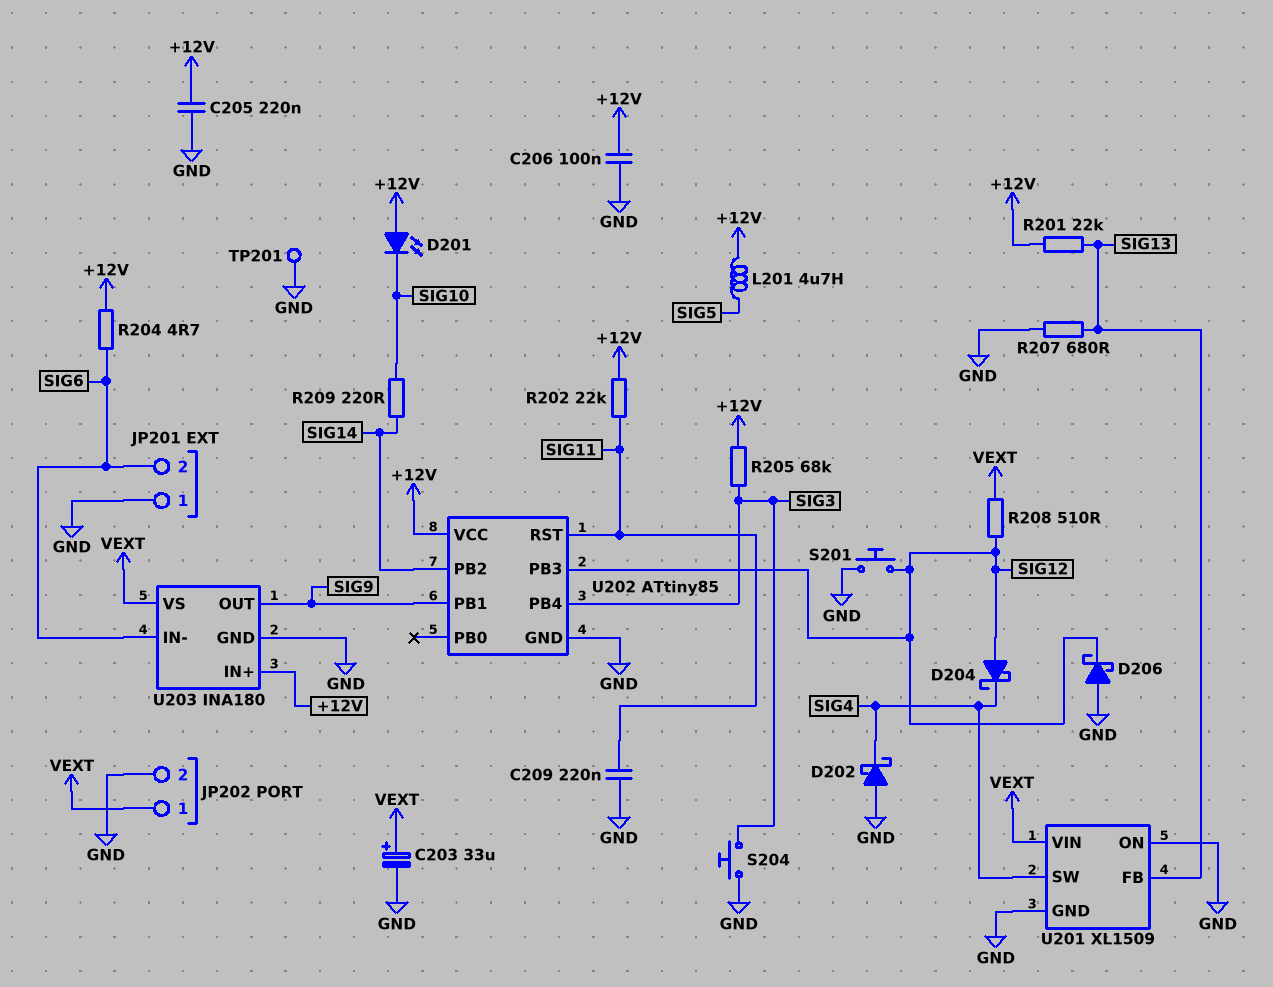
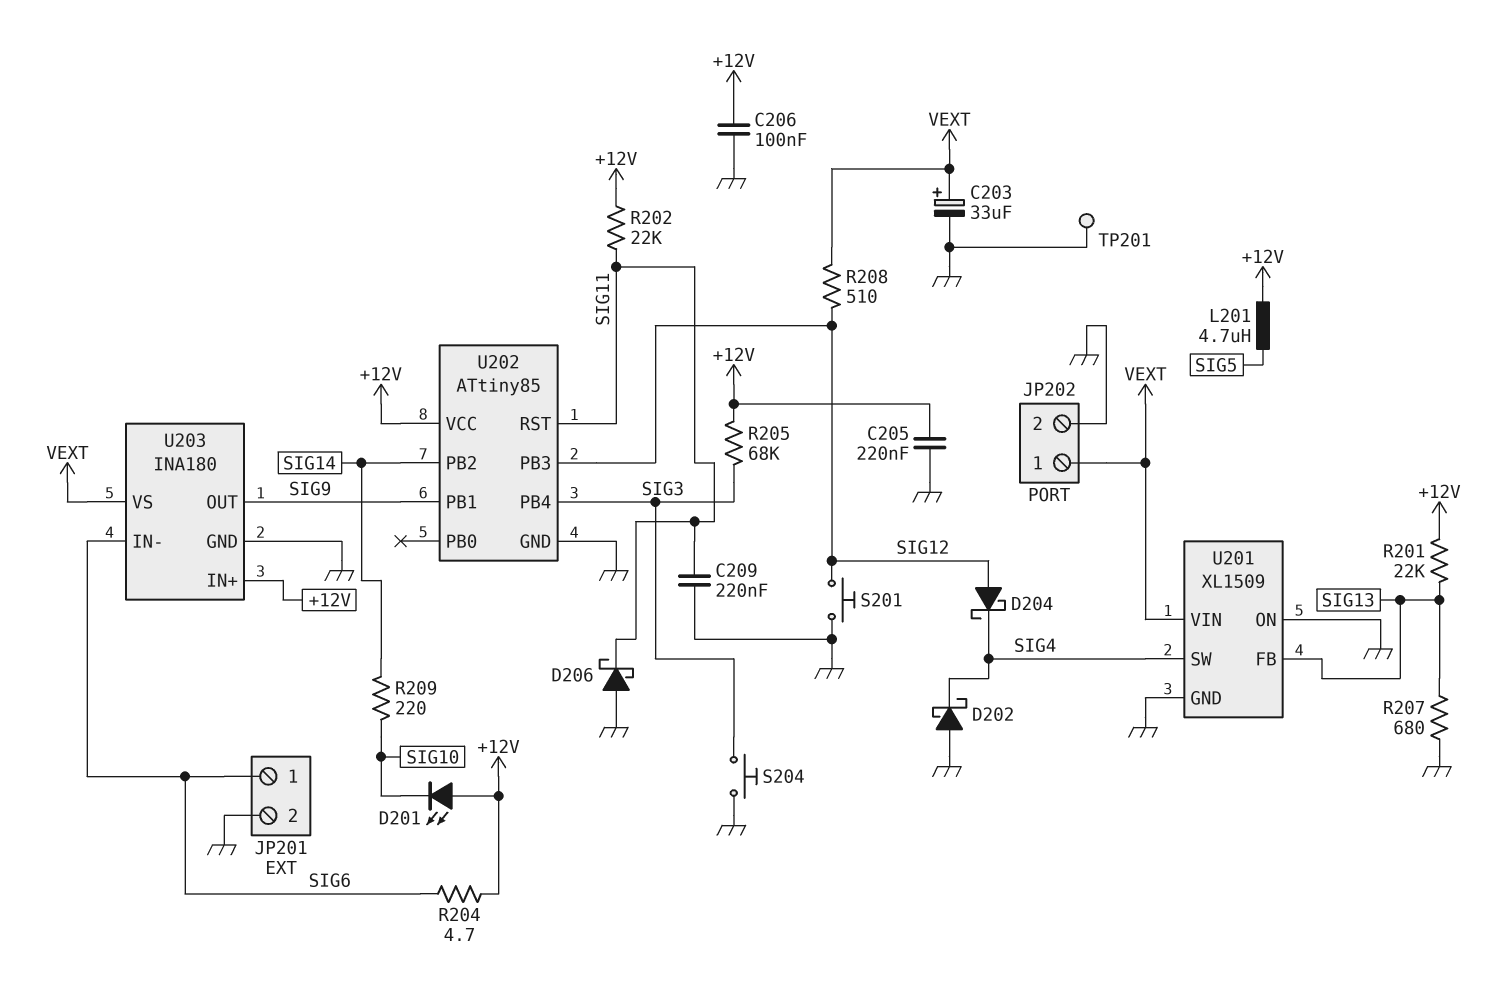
D206: schottky (A GND, K SIG12) -> schottky (A GND, K SIG11)
JP201 pin 1: GND -> SIG6
JP201 pin 2: SIG6 -> GND

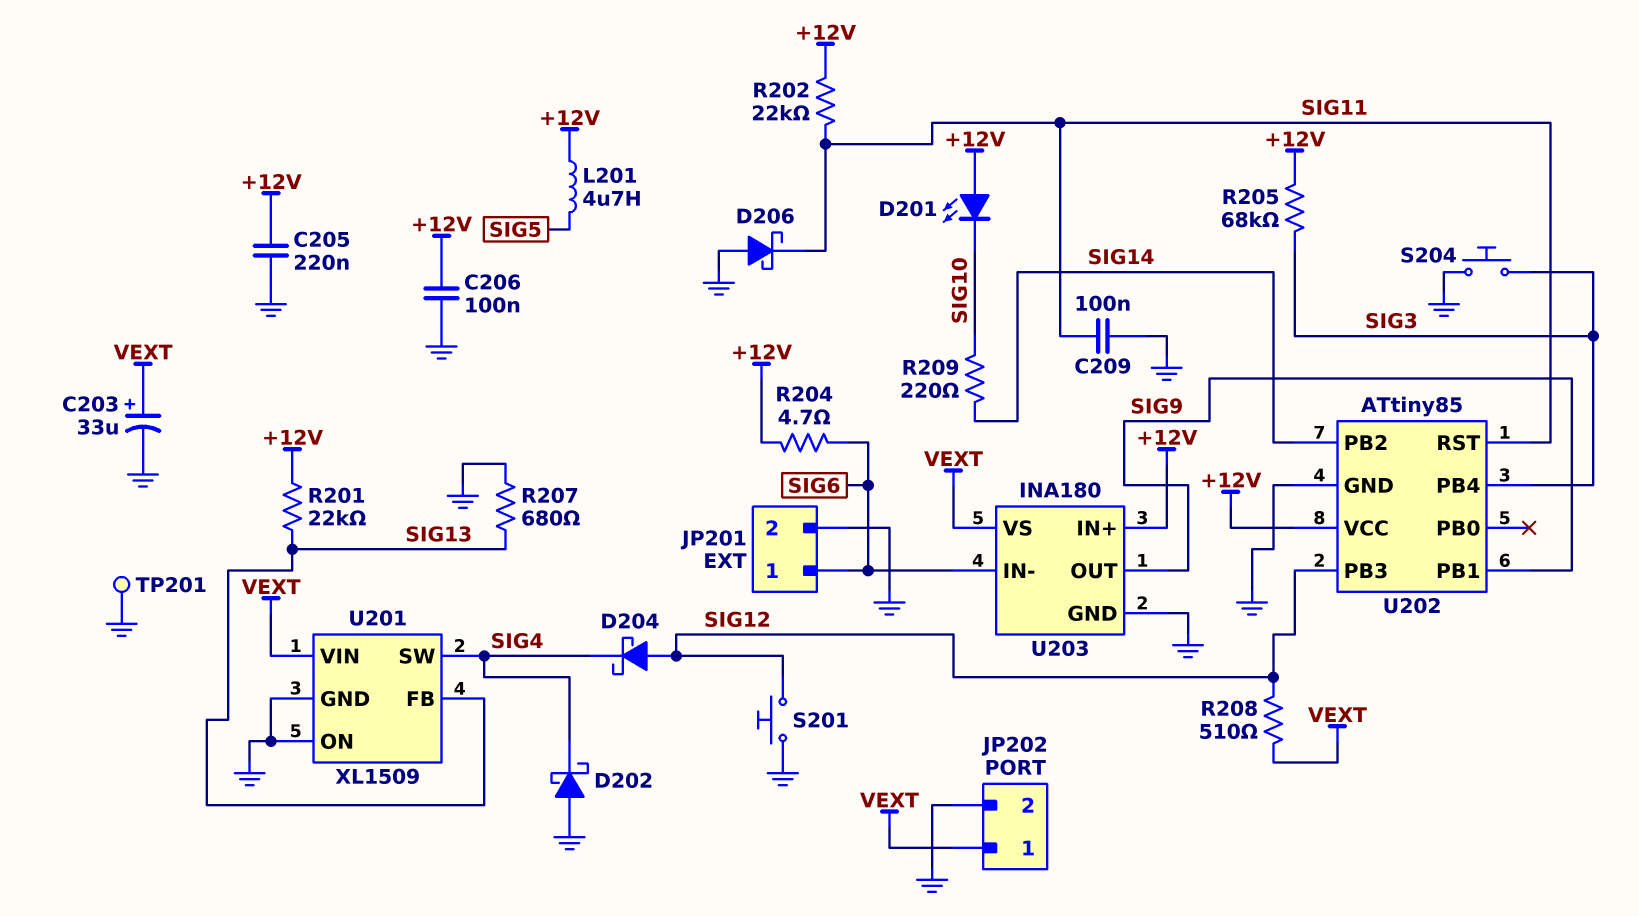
C209: 220nF (GND, SIG11) -> 100nF (GND, SIG11)

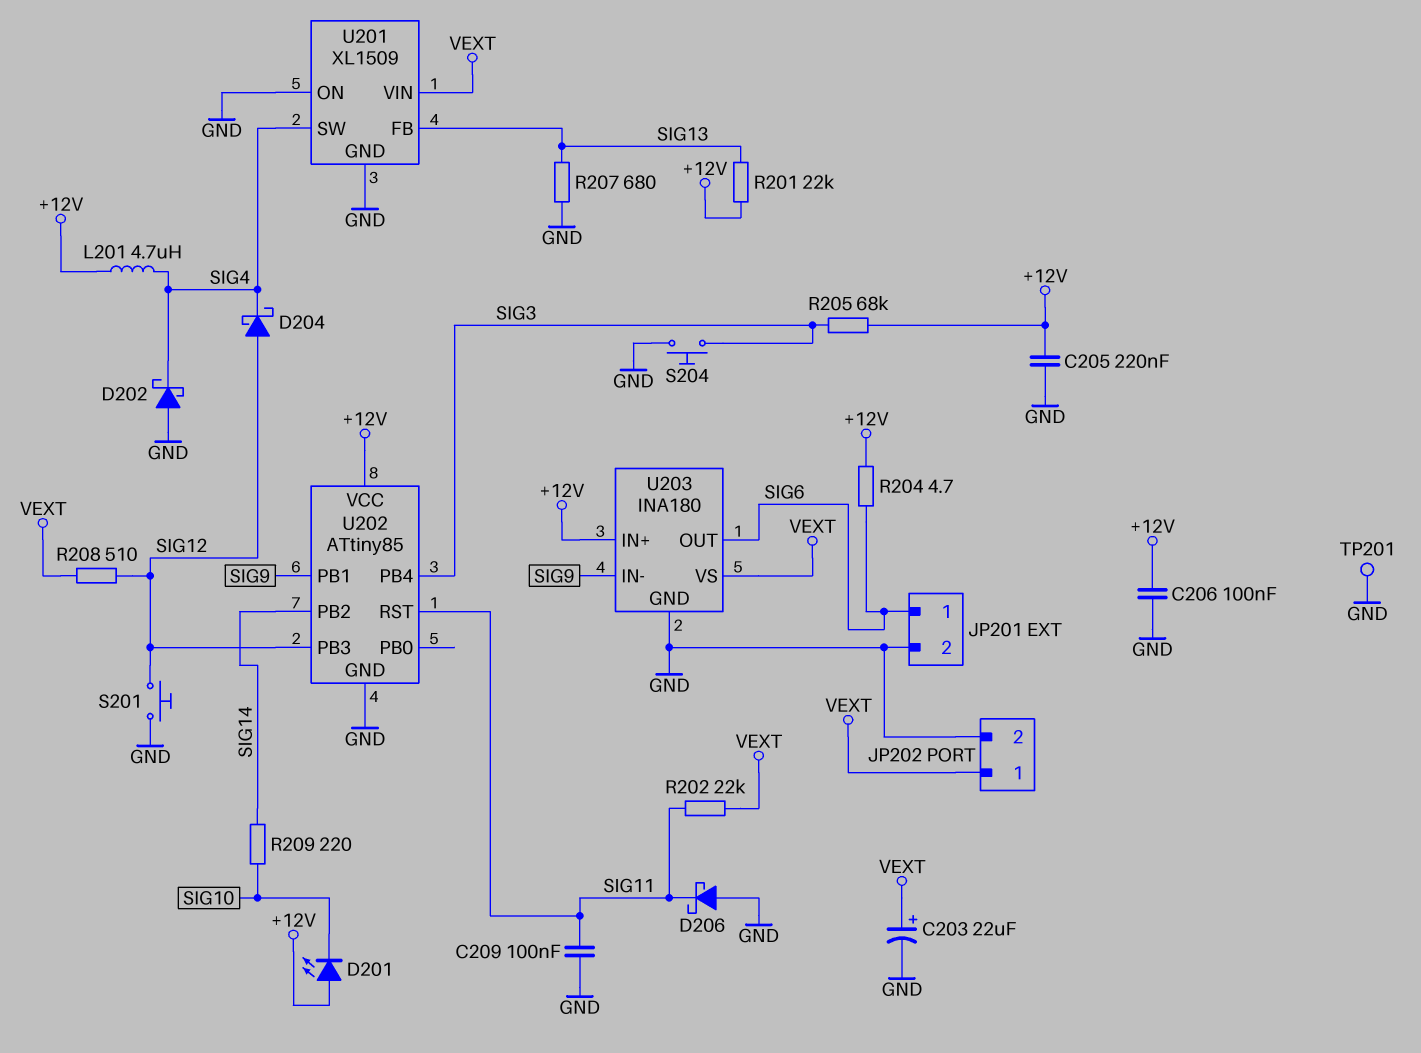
C203: 33uF (plus VEXT, minus GND) -> 22uF (plus VEXT, minus GND)
L201: 4.7uH (+12V, SIG5) -> 4.7uH (+12V, SIG4)
R202: 22k (+12V, SIG11) -> 22k (SIG11, VEXT)
U203 pin IN-: SIG6 -> SIG9
U203 pin OUT: SIG9 -> SIG6

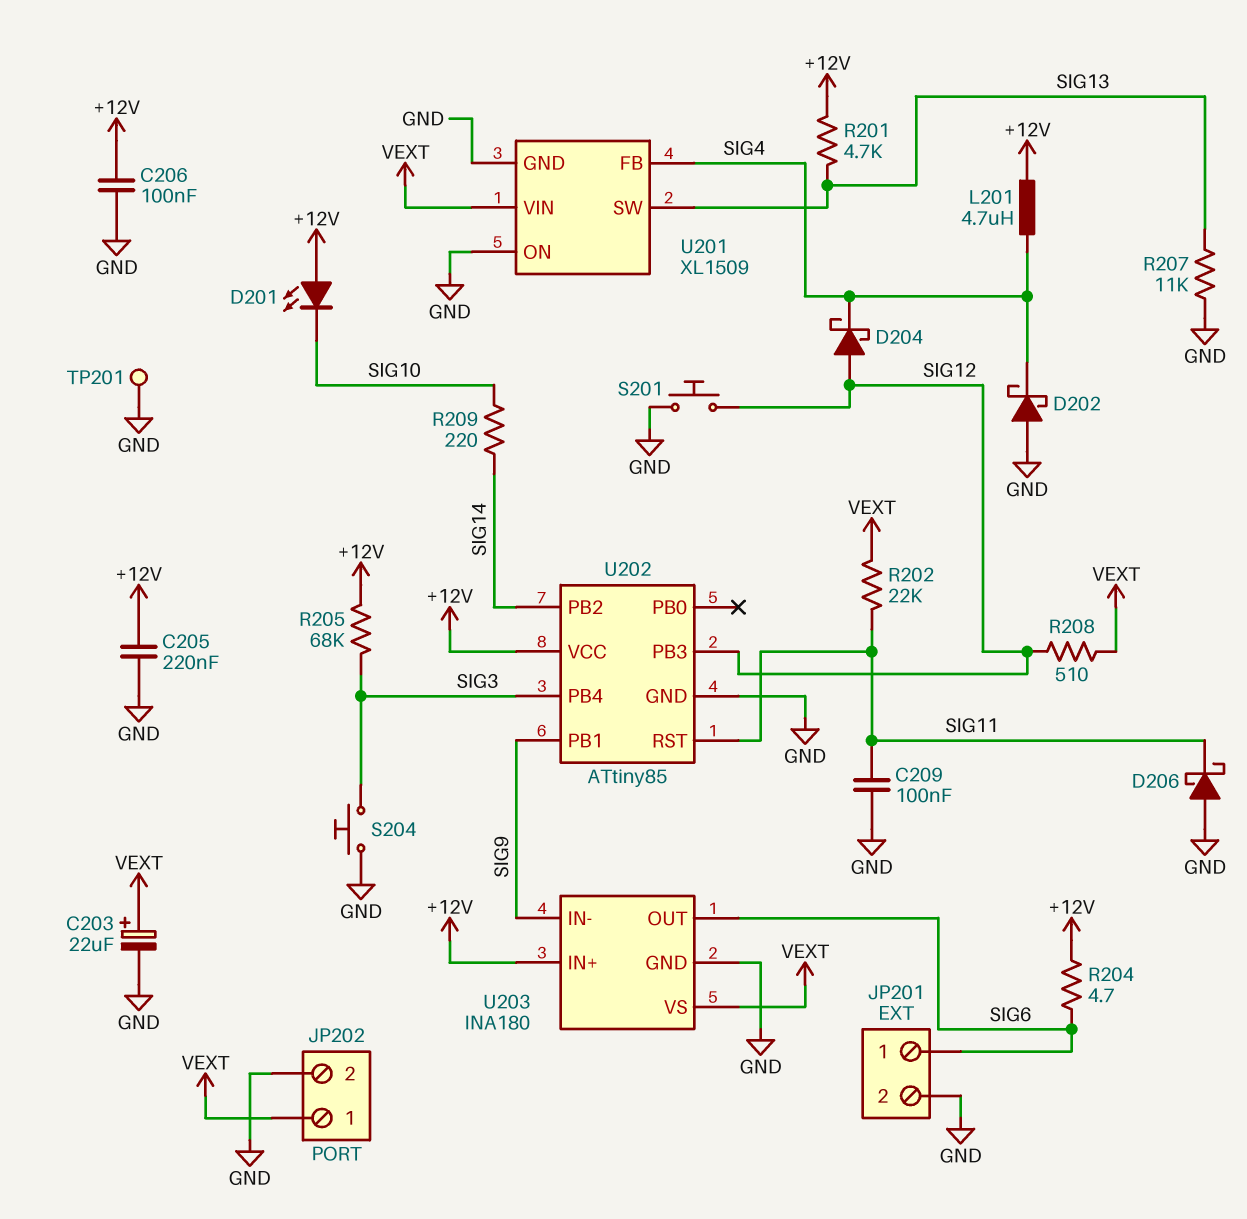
R201: 22k (+12V, SIG13) -> 4.7k (+12V, SIG13)
R207: 680 (GND, SIG13) -> 11k (GND, SIG13)
U201 pin FB: SIG13 -> SIG4
U201 pin SW: SIG4 -> SIG13

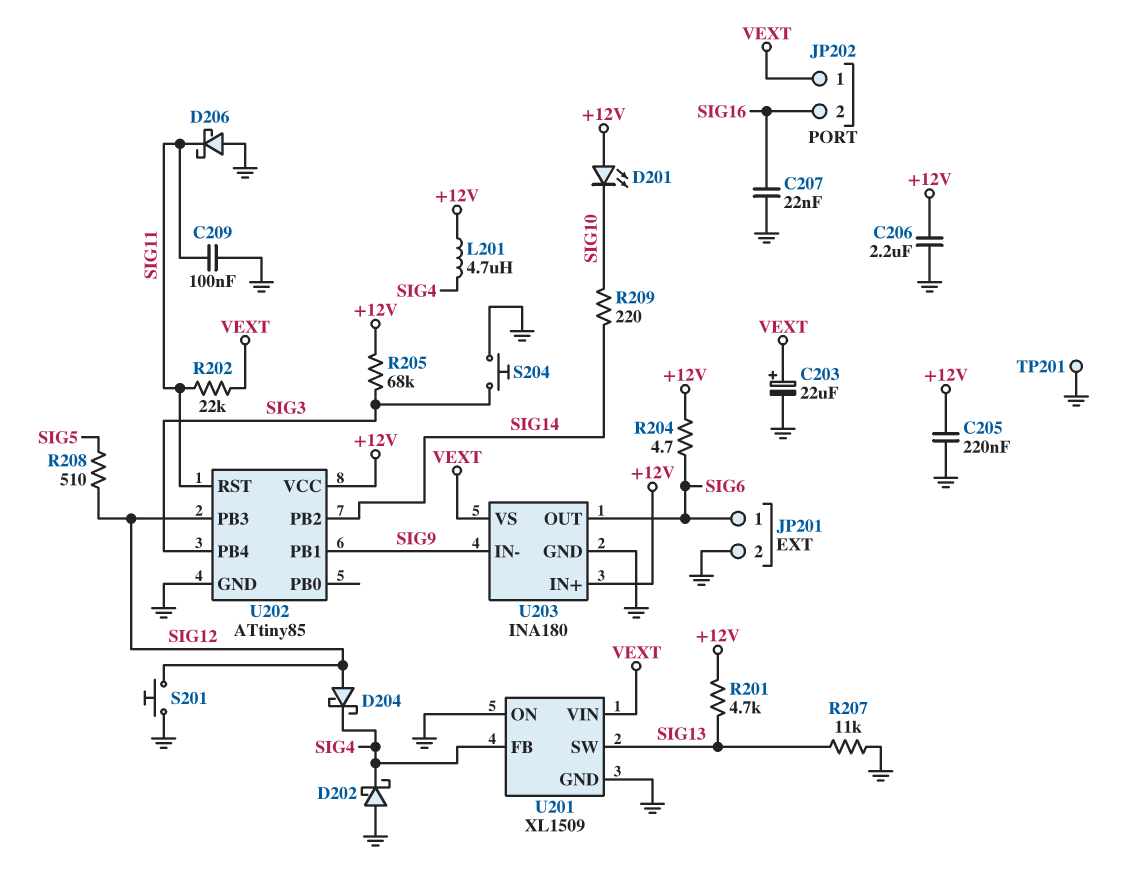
C206: 100nF (+12V, GND) -> 2.2uF (+12V, GND)
C207: none -> 22nF (GND, SIG16)
JP202 pin 2: GND -> SIG16
R208: 510 (SIG12, VEXT) -> 510 (SIG5, SIG12)

